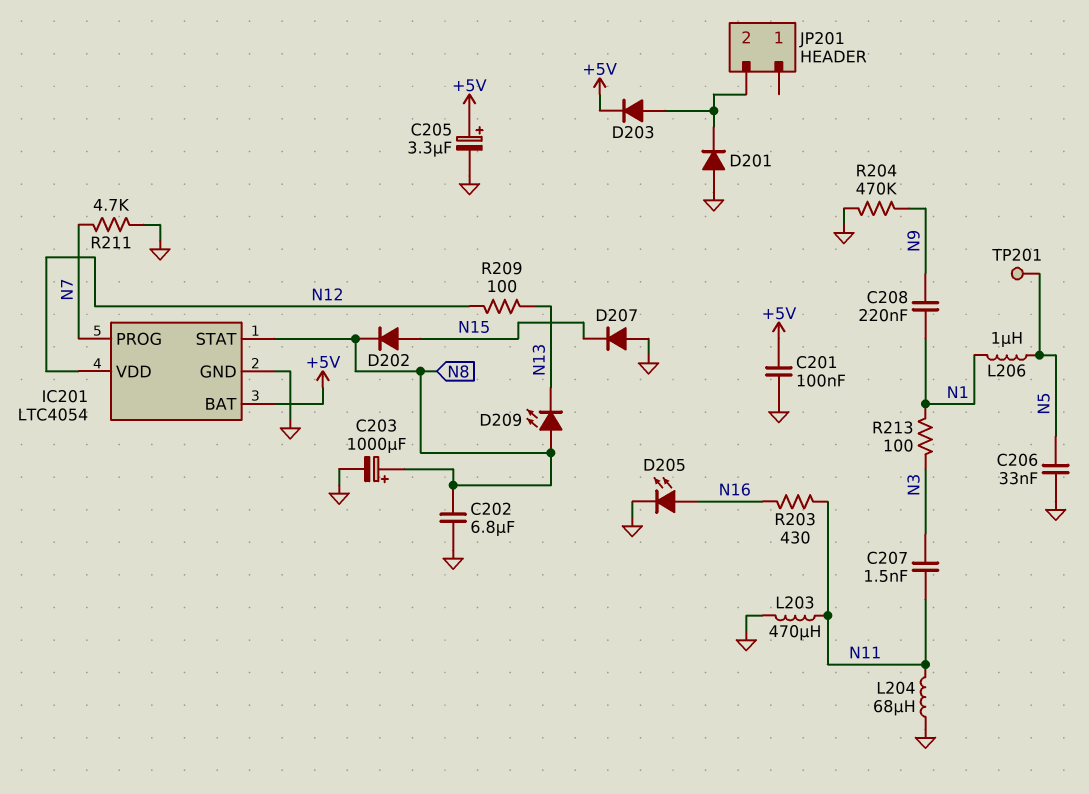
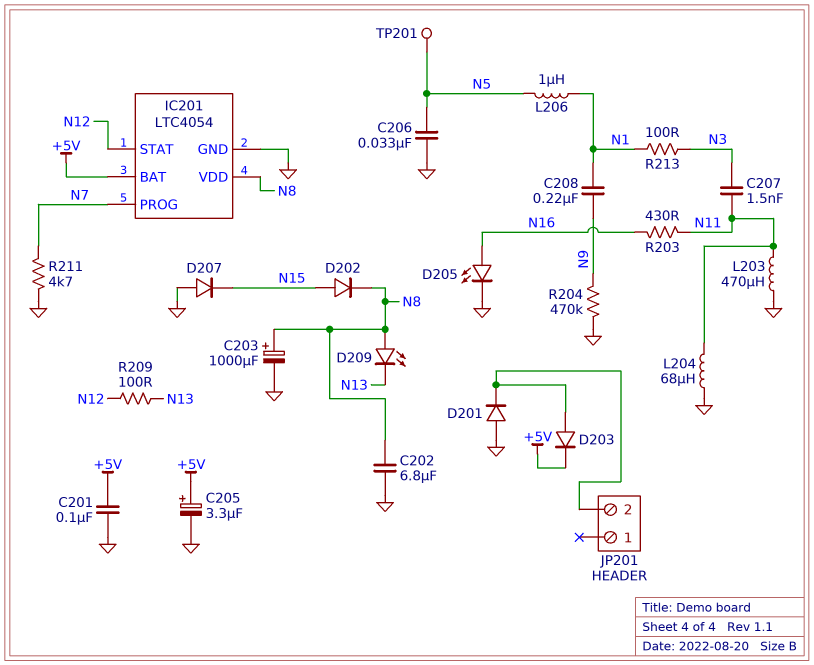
IC201 pin STAT: N8 -> N12
IC201 pin VDD: N12 -> N8

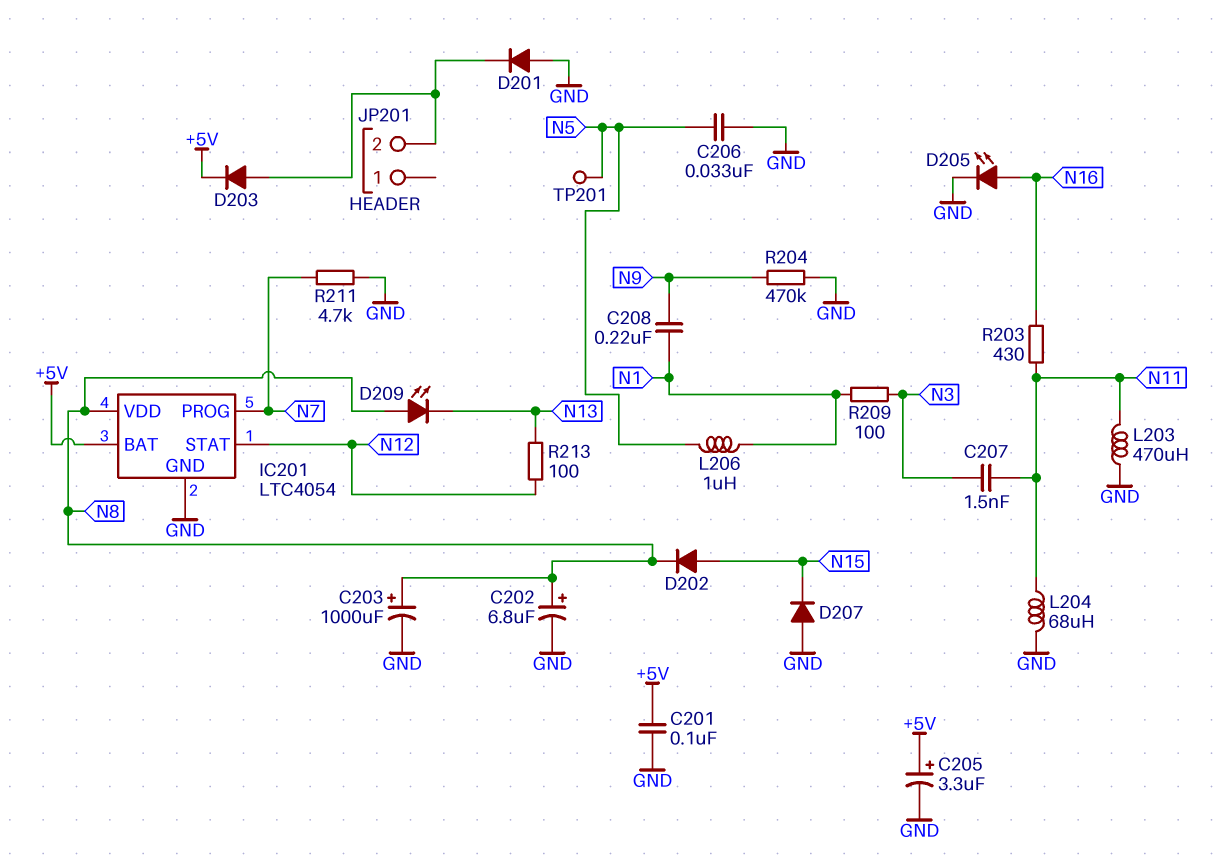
C202: 6.8uF (GND, N8) -> 6.8uF (plus N8, minus GND)
R209: 100 (N12, N13) -> 100 (N1, N3)
R213: 100 (N1, N3) -> 100 (N12, N13)

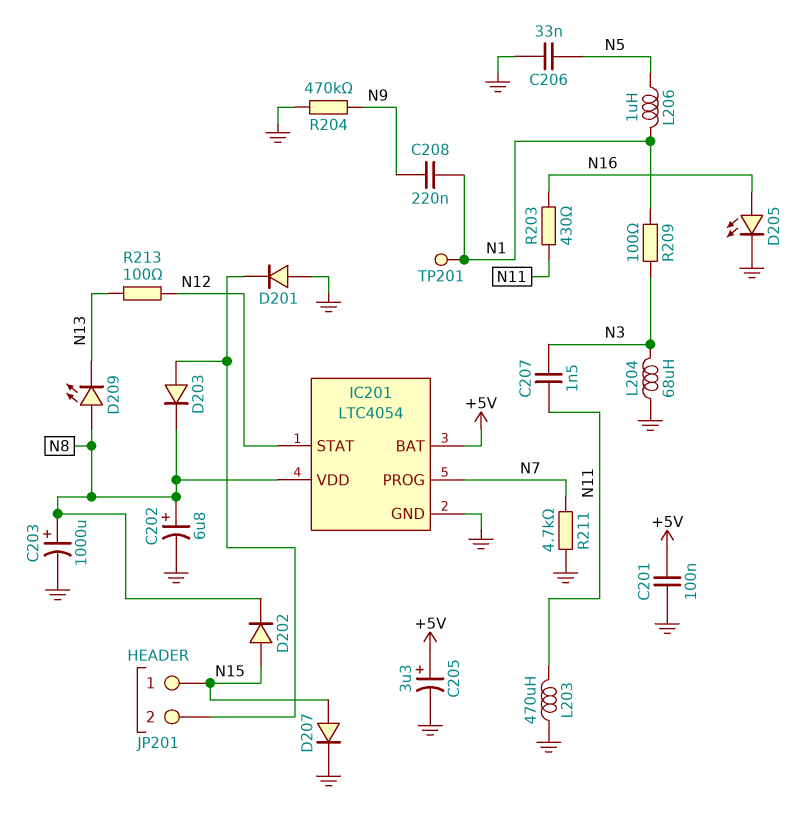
D203: diode (A JP201/2, K +5V) -> diode (A JP201/2, K N8)
D207: diode (A GND, K N15) -> diode (A N15, K GND)
JP201 pin 1: none -> N15
L204: 68uH (GND, N11) -> 68uH (GND, N3)
TP201: test point (N5) -> test point (N1)

